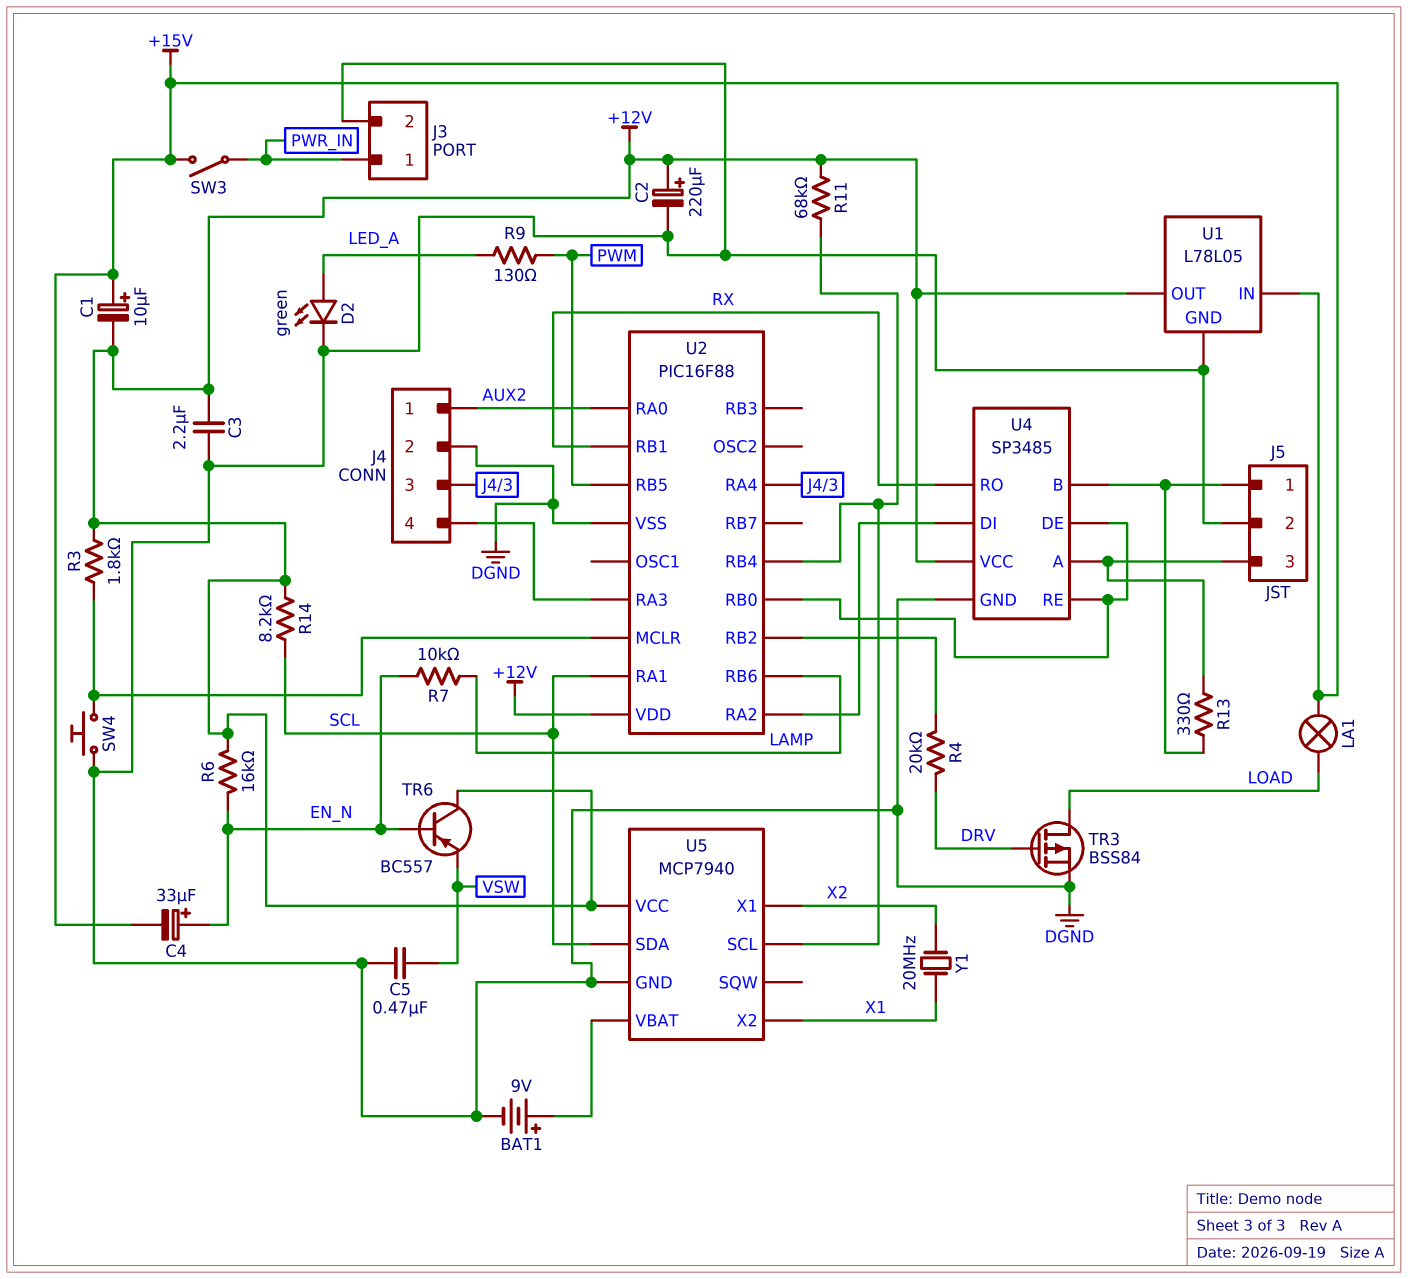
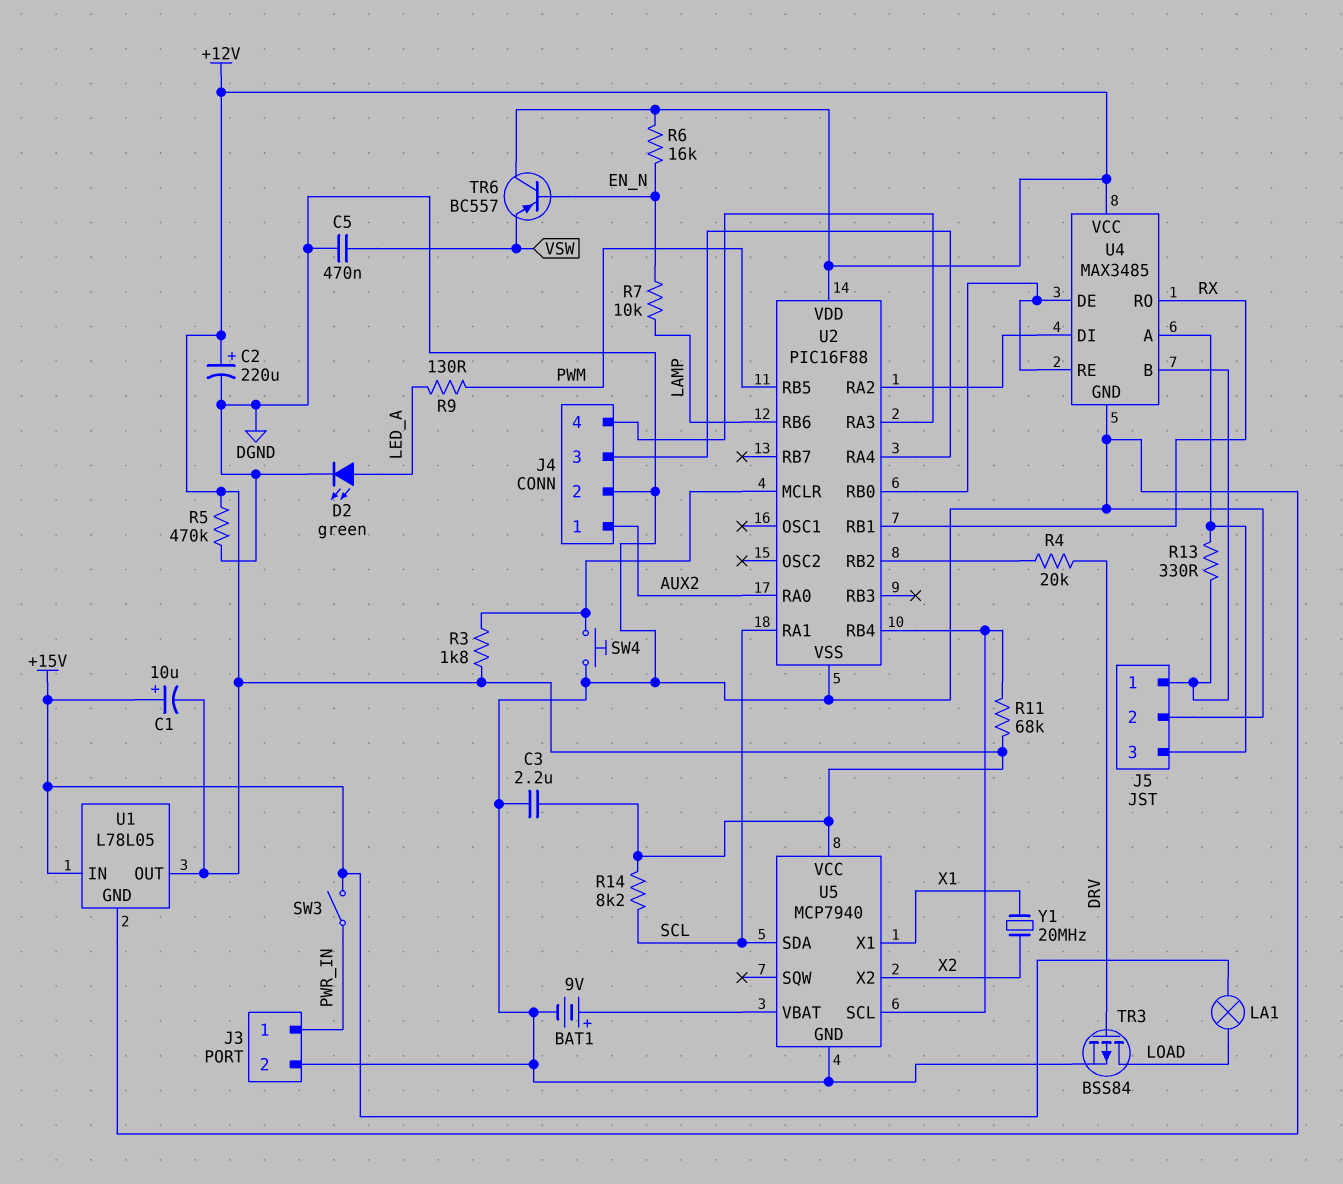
C4: 33uF (plus EN_N, minus +15V) -> none
R5: none -> 470k (+12V, DGND)
U4: SP3485 -> MAX3485
U5 pin X1: X2 -> X1
U5 pin X2: X1 -> X2

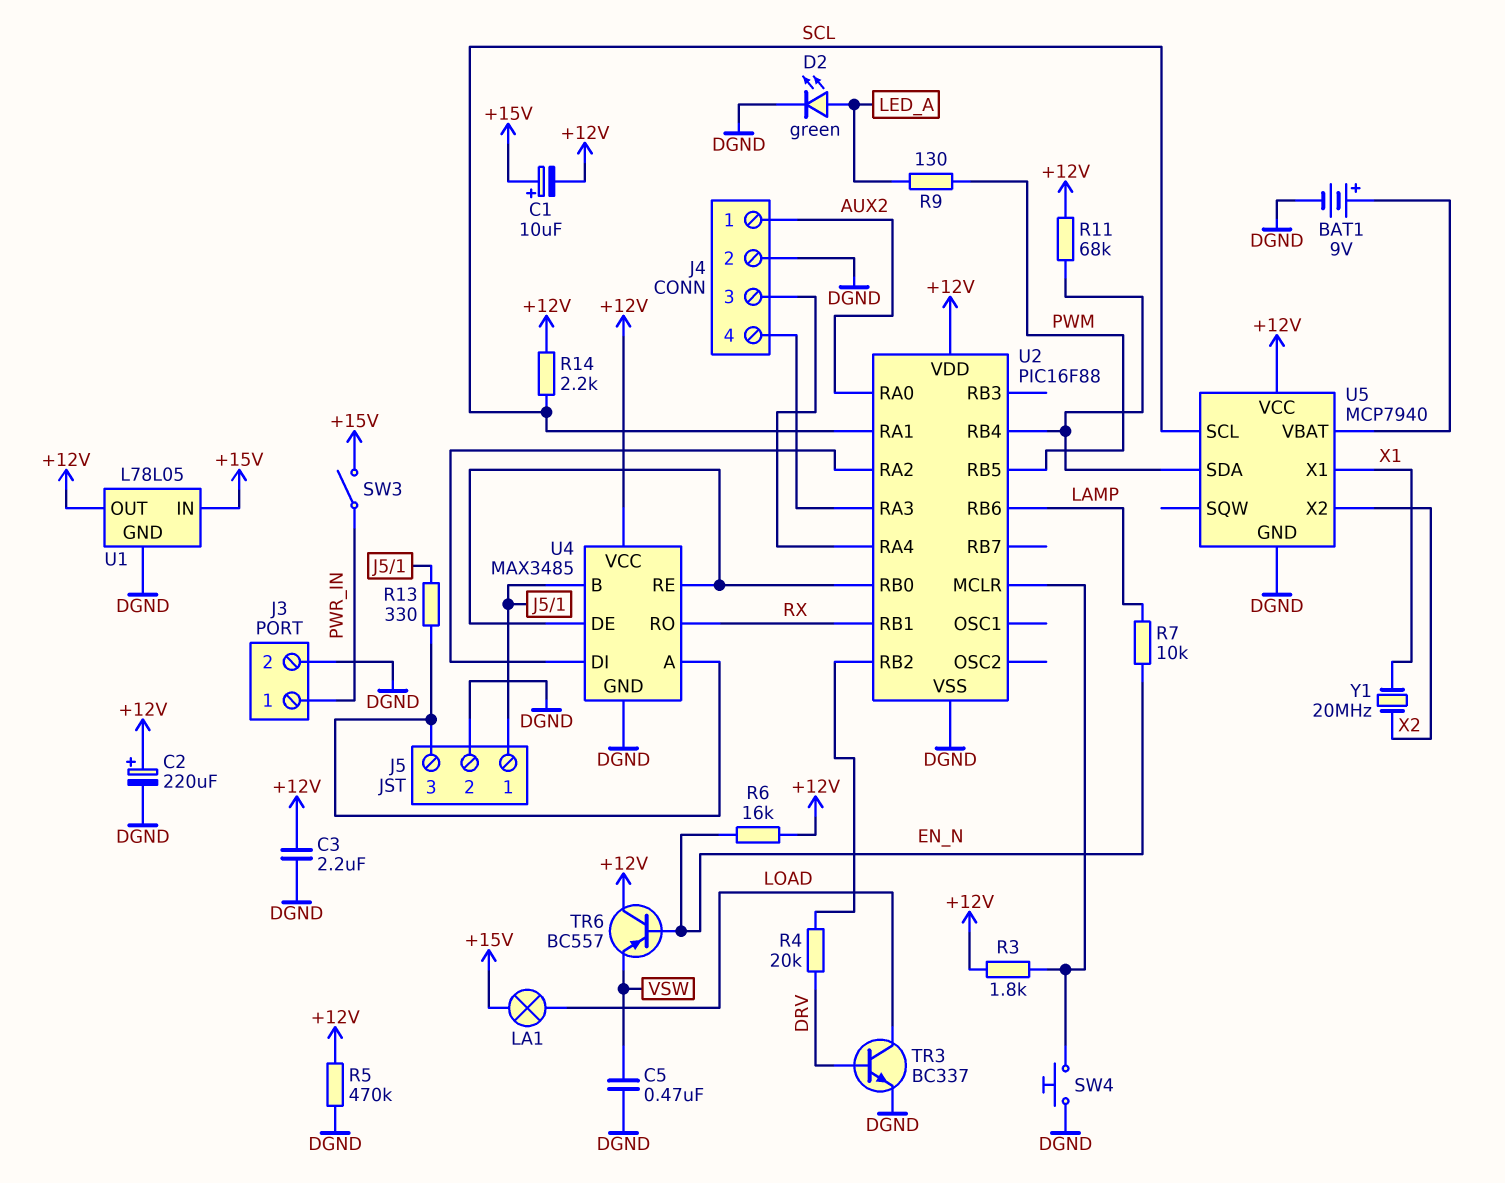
R14: 8.2k (+12V, SCL) -> 2.2k (+12V, SCL)
TR3: PMOS BSS84 (G DRV, D LOAD, S DGND) -> NPN BC337 (B DRV, C LOAD, E DGND)
U5 pin SCL: U2/RB4 -> SCL
U5 pin SDA: SCL -> U2/RB4

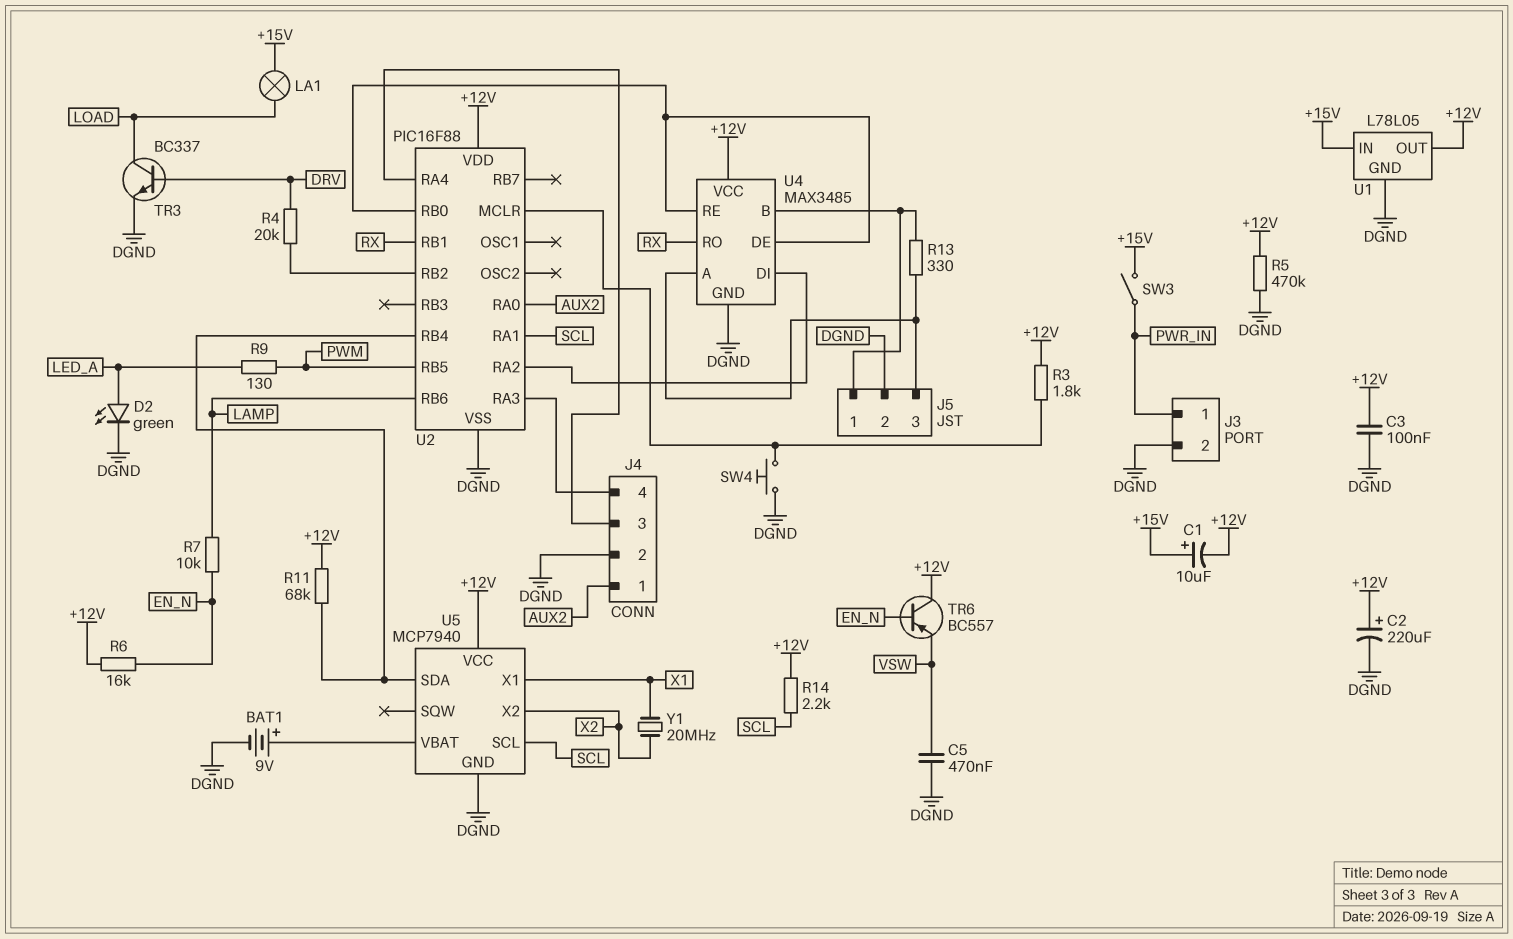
C3: 2.2uF (+12V, DGND) -> 100nF (+12V, DGND)

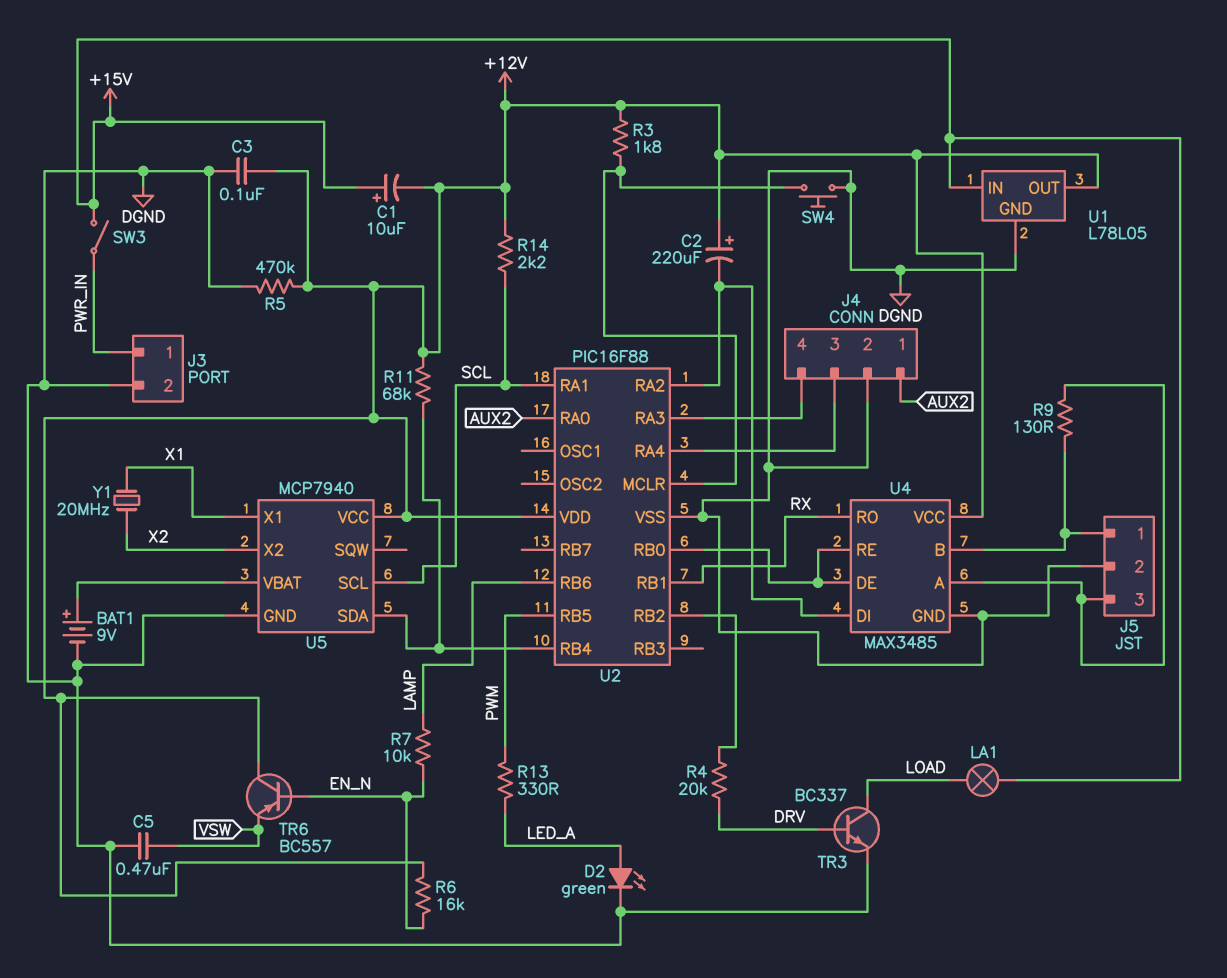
C2: 220uF (plus +12V, minus DGND) -> 220uF (plus +12V, minus U2/RA2)
R9: 130 (LED_A, PWM) -> 130 (J5/1, J5/3)
R13: 330 (J5/1, J5/3) -> 330 (LED_A, PWM)

